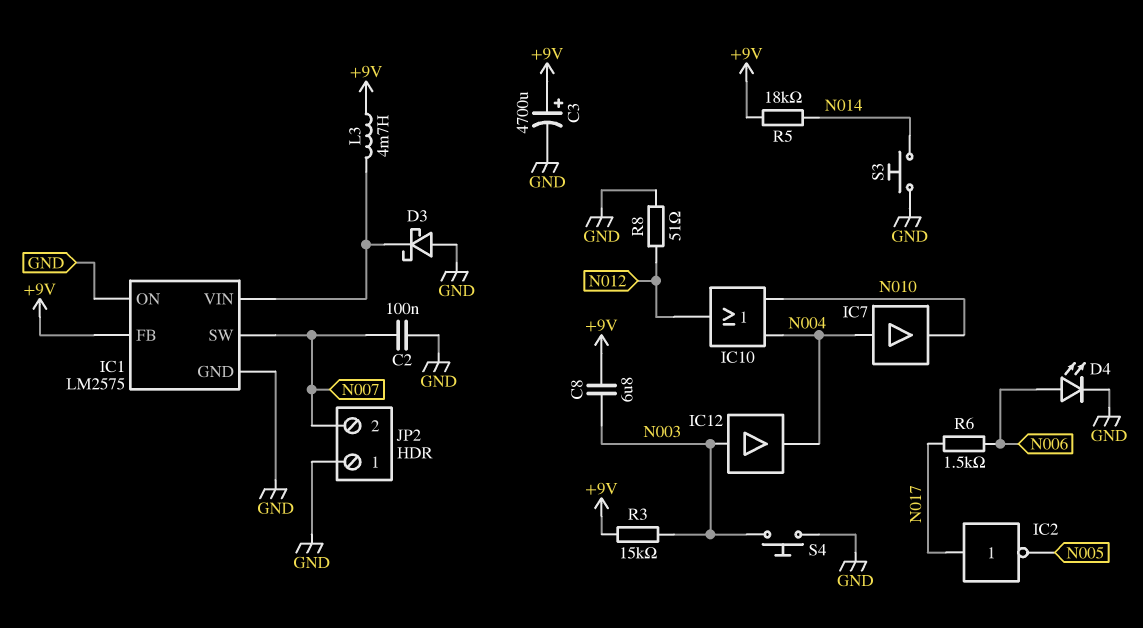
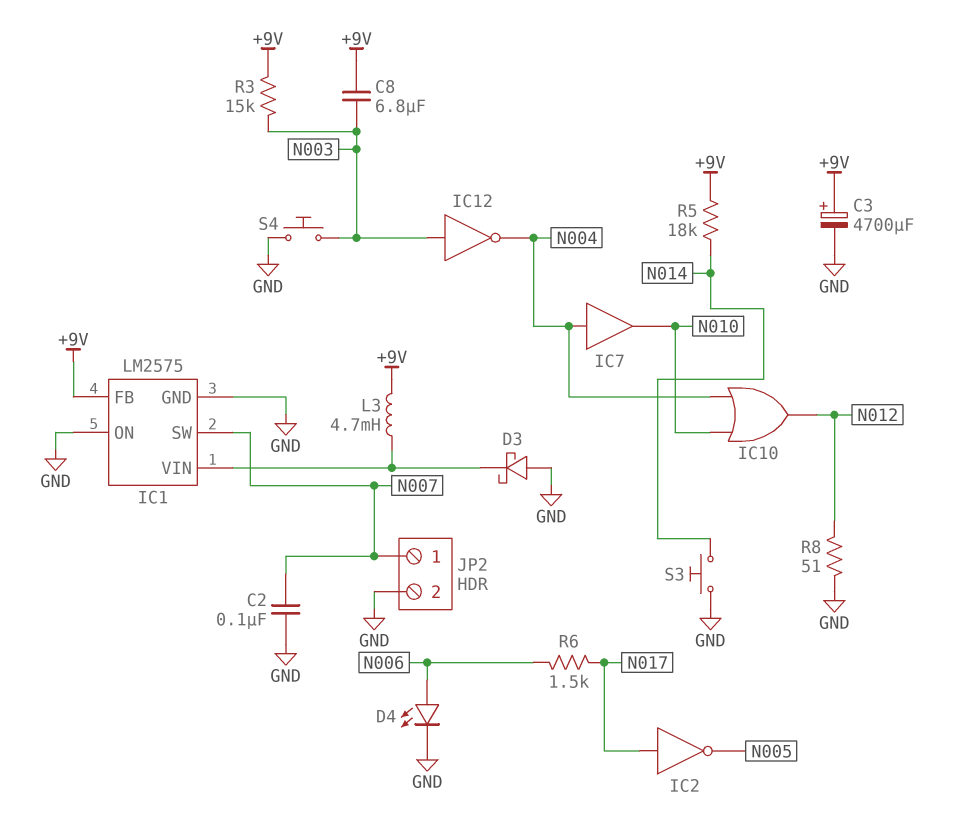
IC12: buffer (in N003, out N004) -> NOT (in N003, out N004)
JP2 pin 1: GND -> N007
JP2 pin 2: N007 -> GND

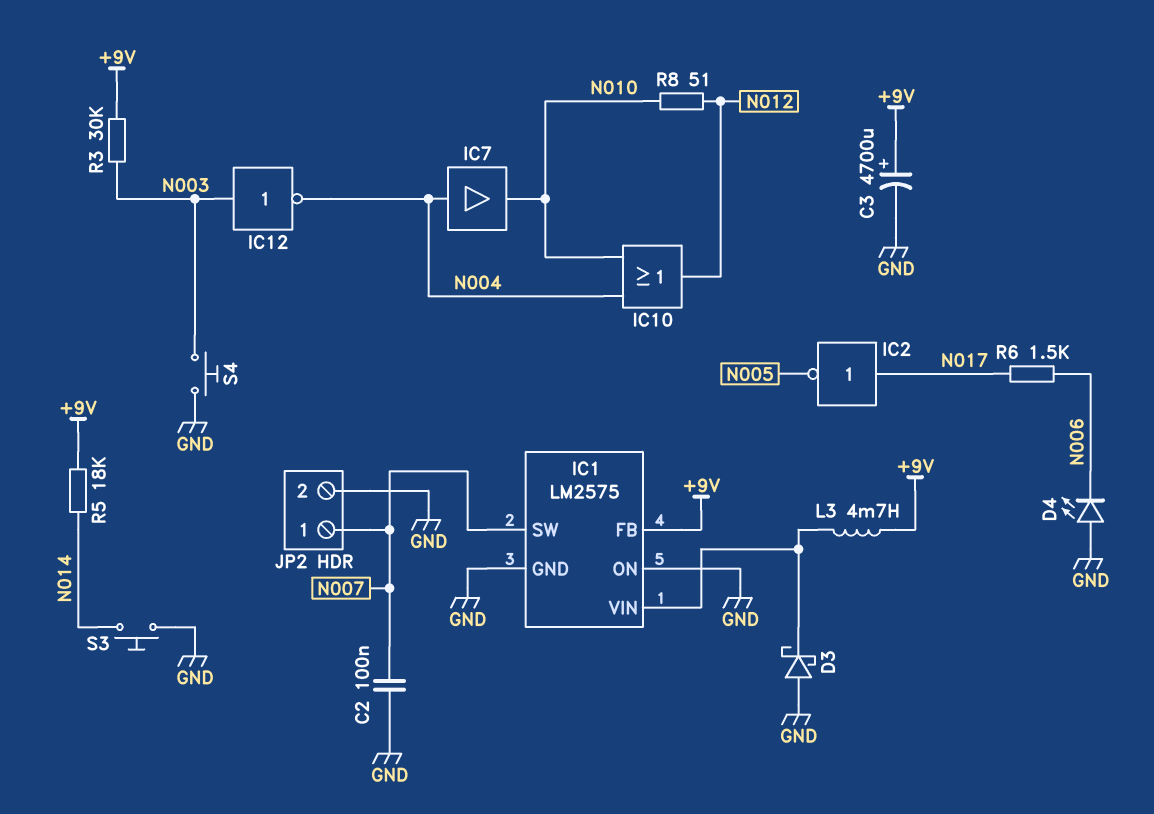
C8: 6.8uF (+9V, N003) -> none
D4: LED (A N006, K GND) -> LED (A GND, K N006)
R3: 15k (+9V, N003) -> 30k (+9V, N003)
R8: 51 (GND, N012) -> 51 (N010, N012)

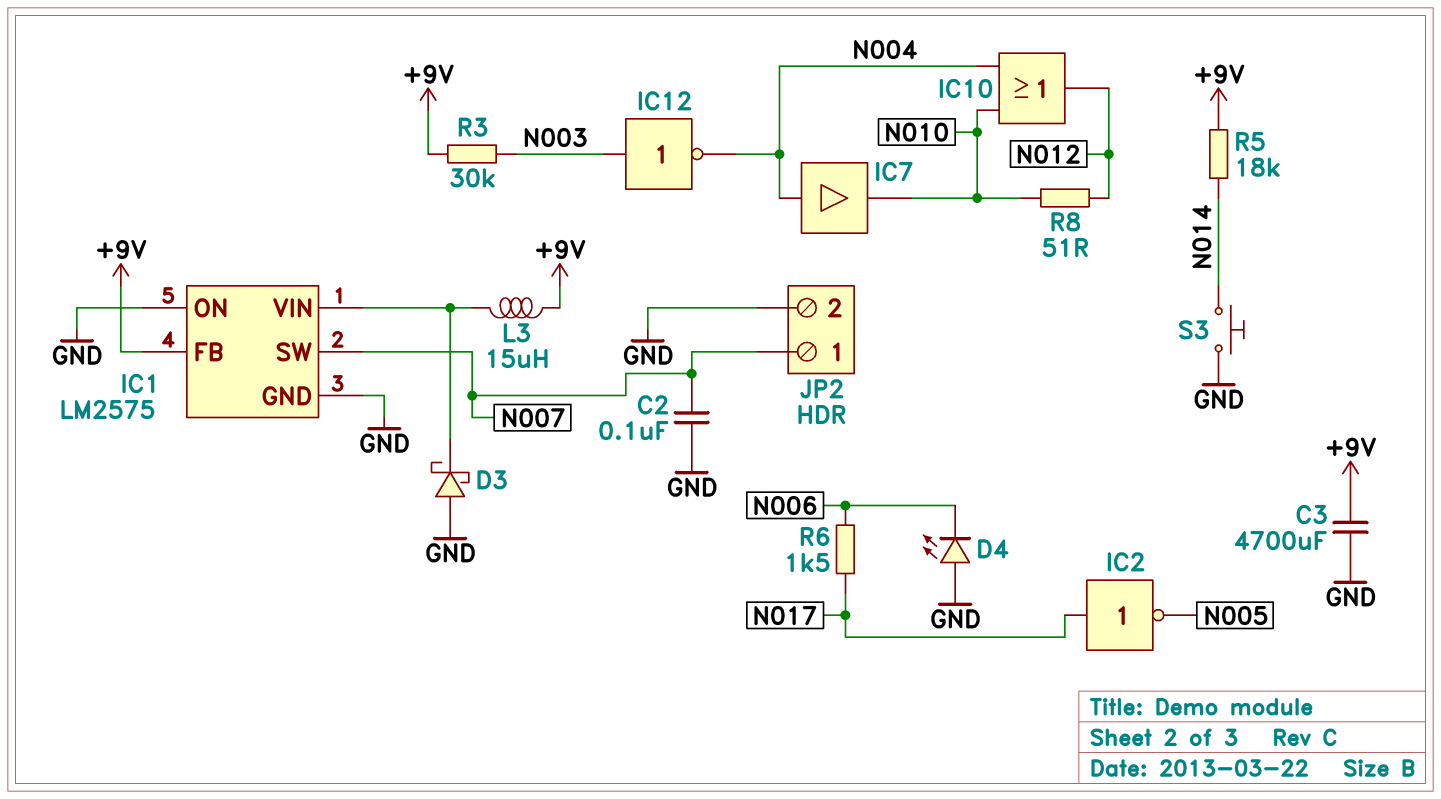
C3: 4700uF (plus +9V, minus GND) -> 4700uF (+9V, GND)
L3: 4.7mH (+9V, IC1/VIN) -> 15uH (+9V, IC1/VIN)
S4: button (GND, N003) -> none

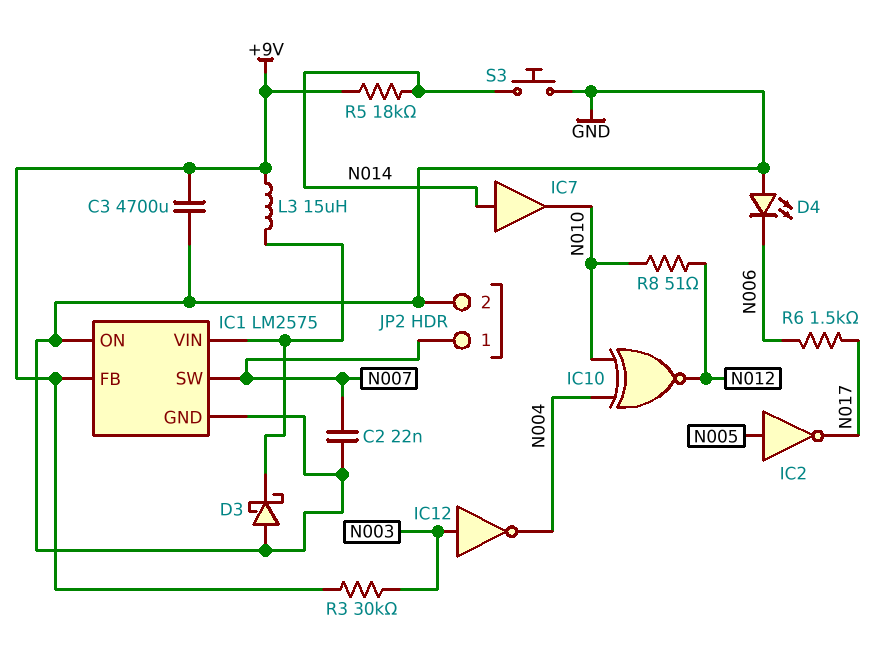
C2: 100nF (GND, N007) -> 22nF (GND, N007)
IC2: NOT (in N017, out N005) -> NOT (in N005, out N017)
IC7: buffer (in N004, out N010) -> buffer (in N014, out N010)
IC10: OR (in N004, in N010, out N012) -> XNOR (in N004, in N010, out N012)

